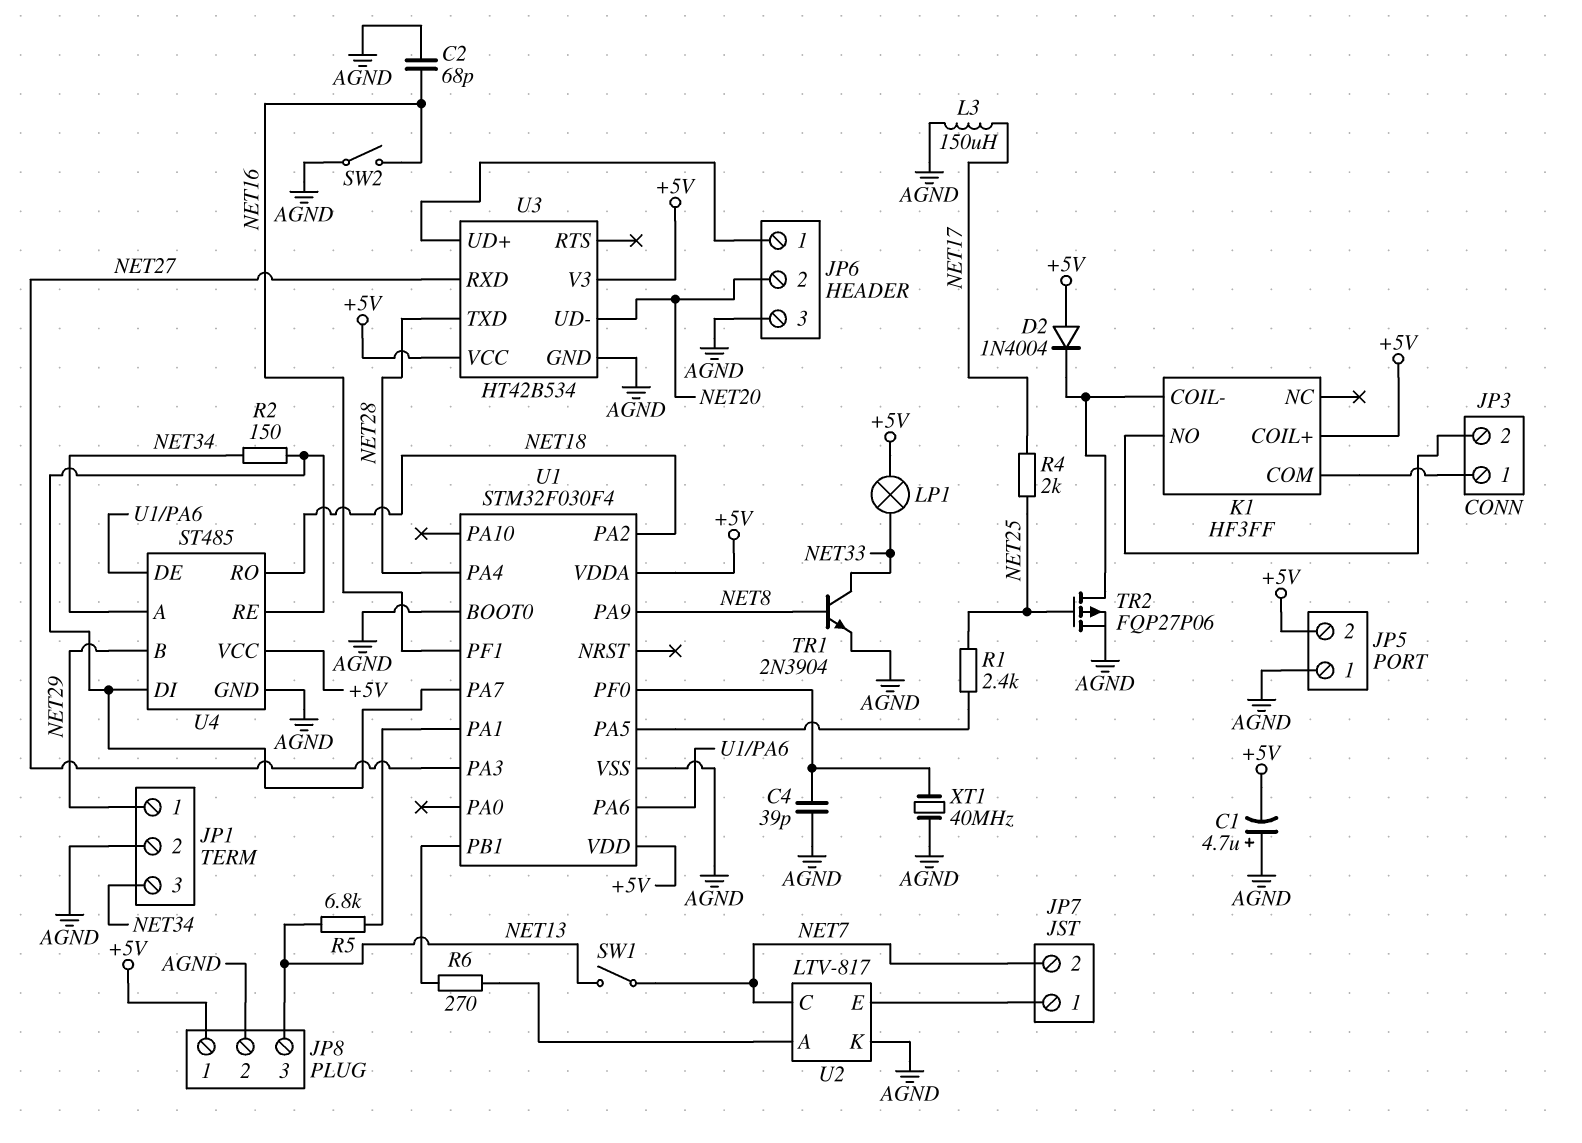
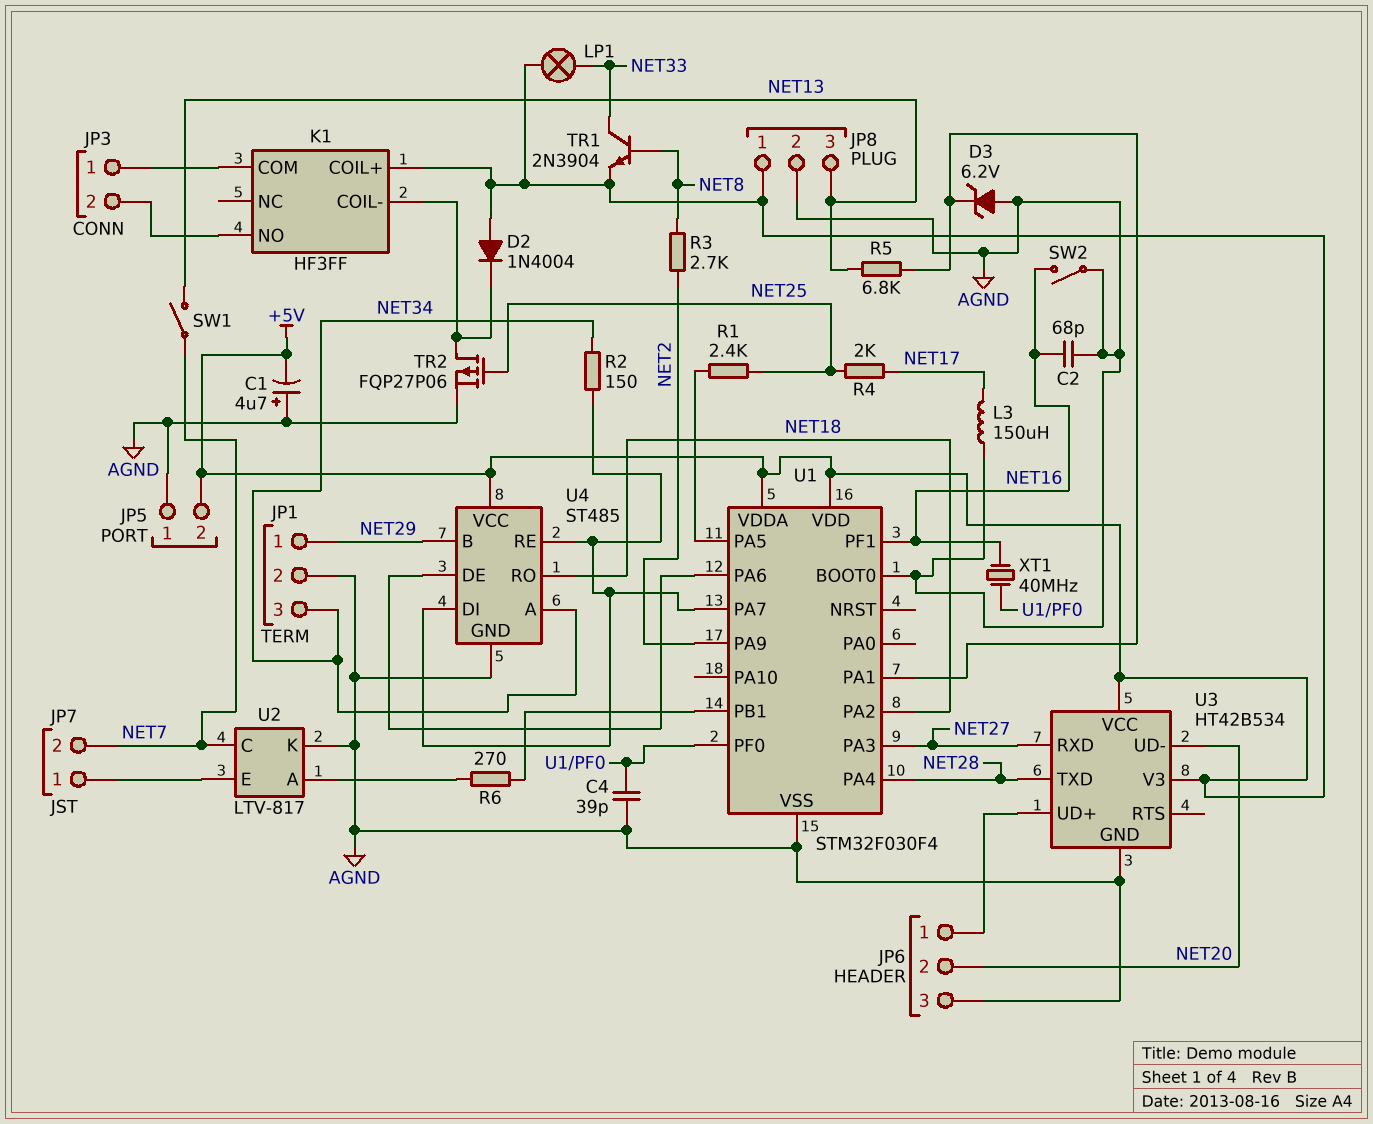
D3: none -> zener 6.2V (A AGND, K U1/PA1)
R3: none -> 2.7k (NET2, NET8)
TR1: NPN 2N3904 (B NET8, C NET33, E AGND) -> NPN 2N3904 (B NET8, C NET33, E +5V)
U1 pin PA9: NET8 -> NET2
XT1: 40MHz (AGND, U1/PF0) -> 40MHz (NET16, U1/PF0)

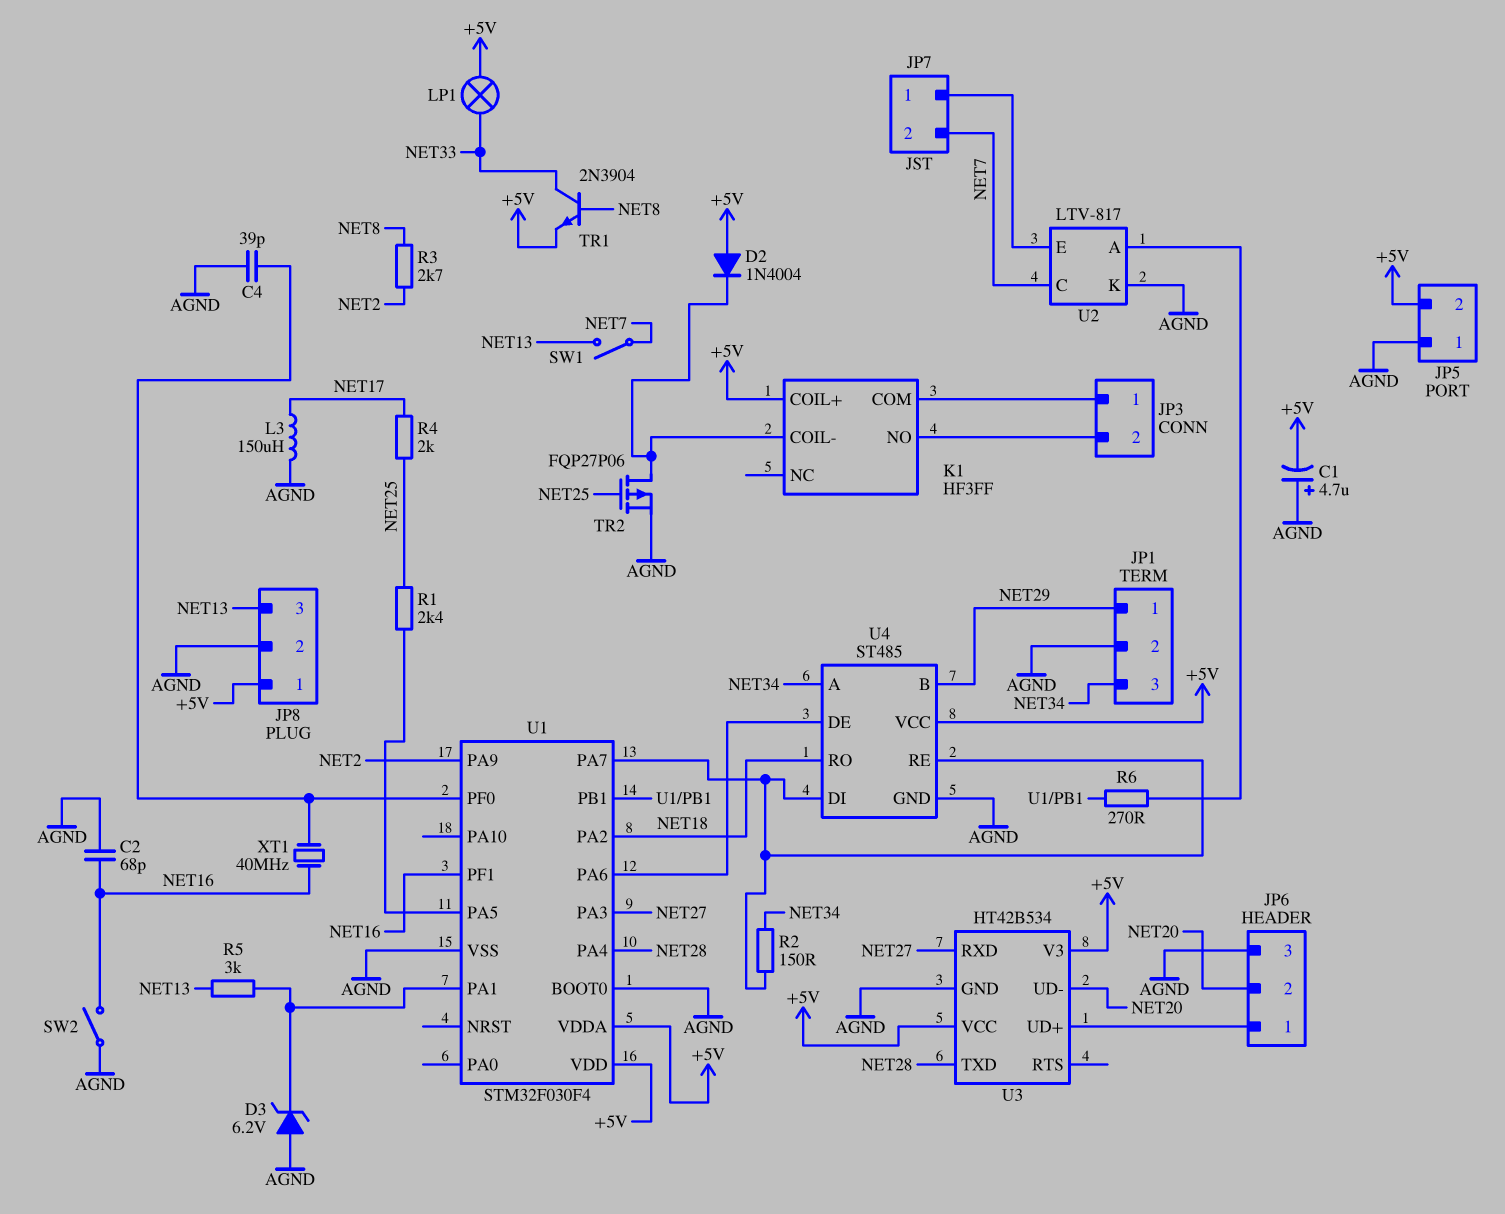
R5: 6.8k (NET13, U1/PA1) -> 3k (NET13, U1/PA1)

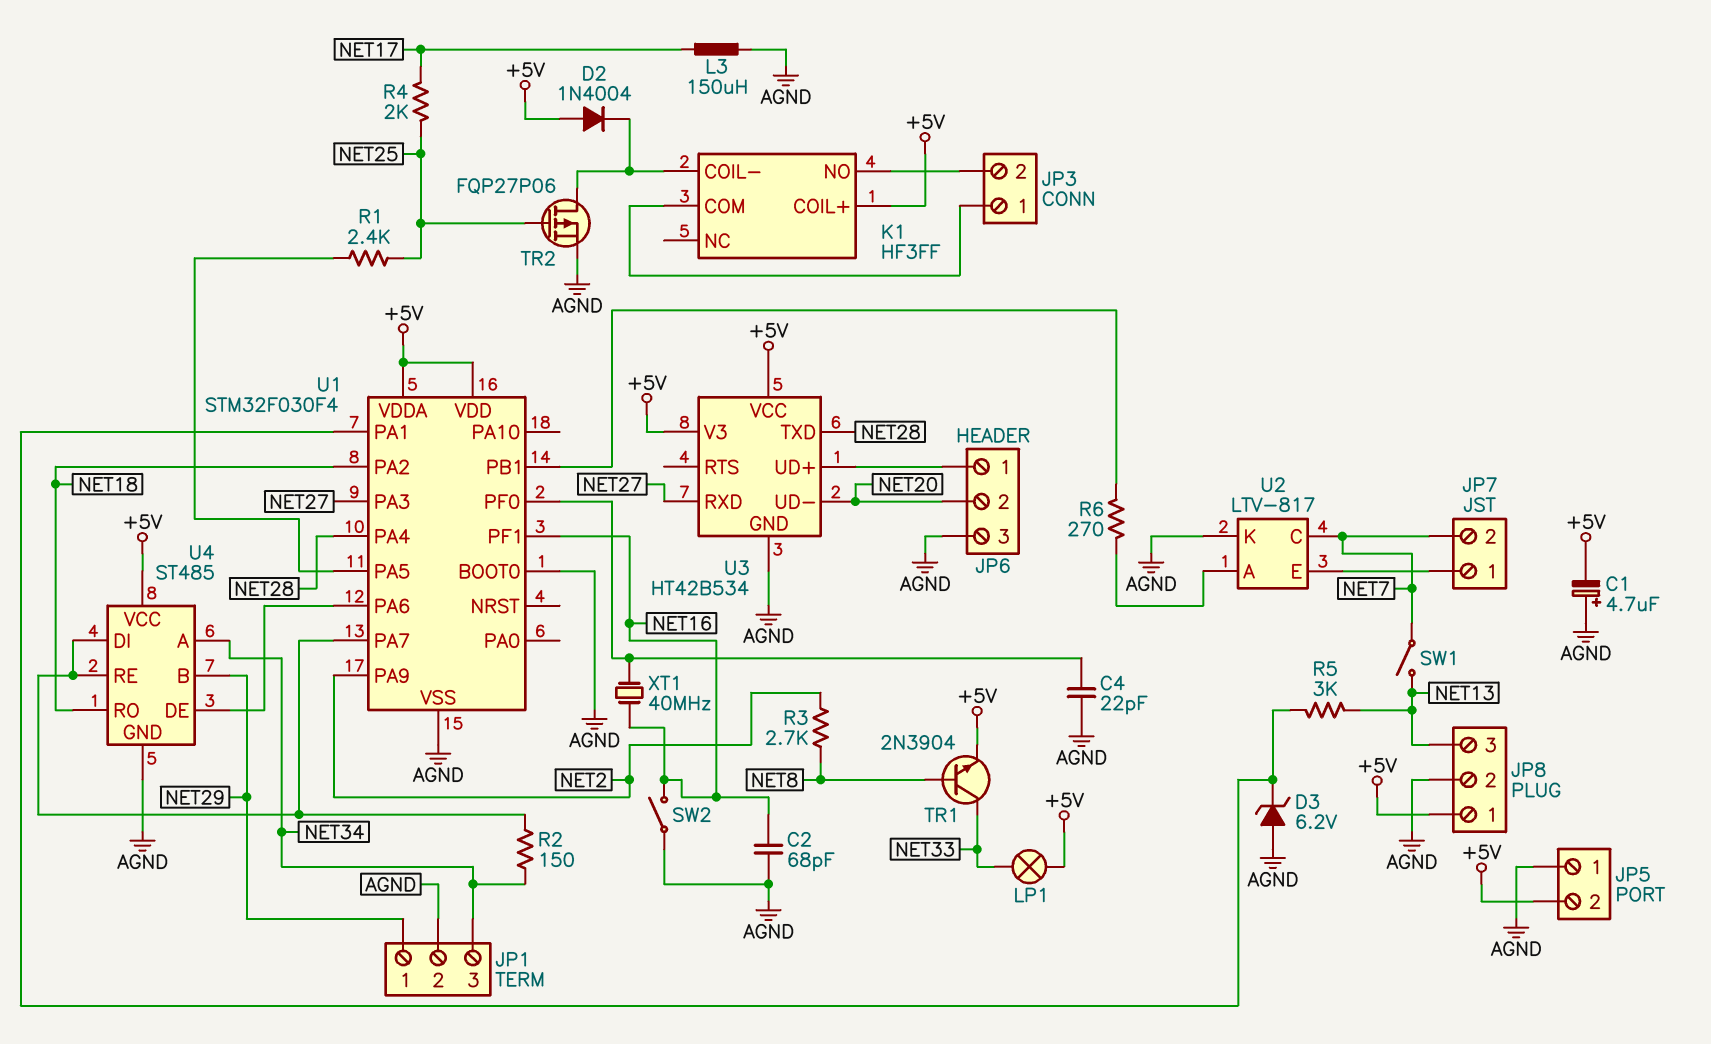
C4: 39pF (AGND, U1/PF0) -> 22pF (AGND, U1/PF0)

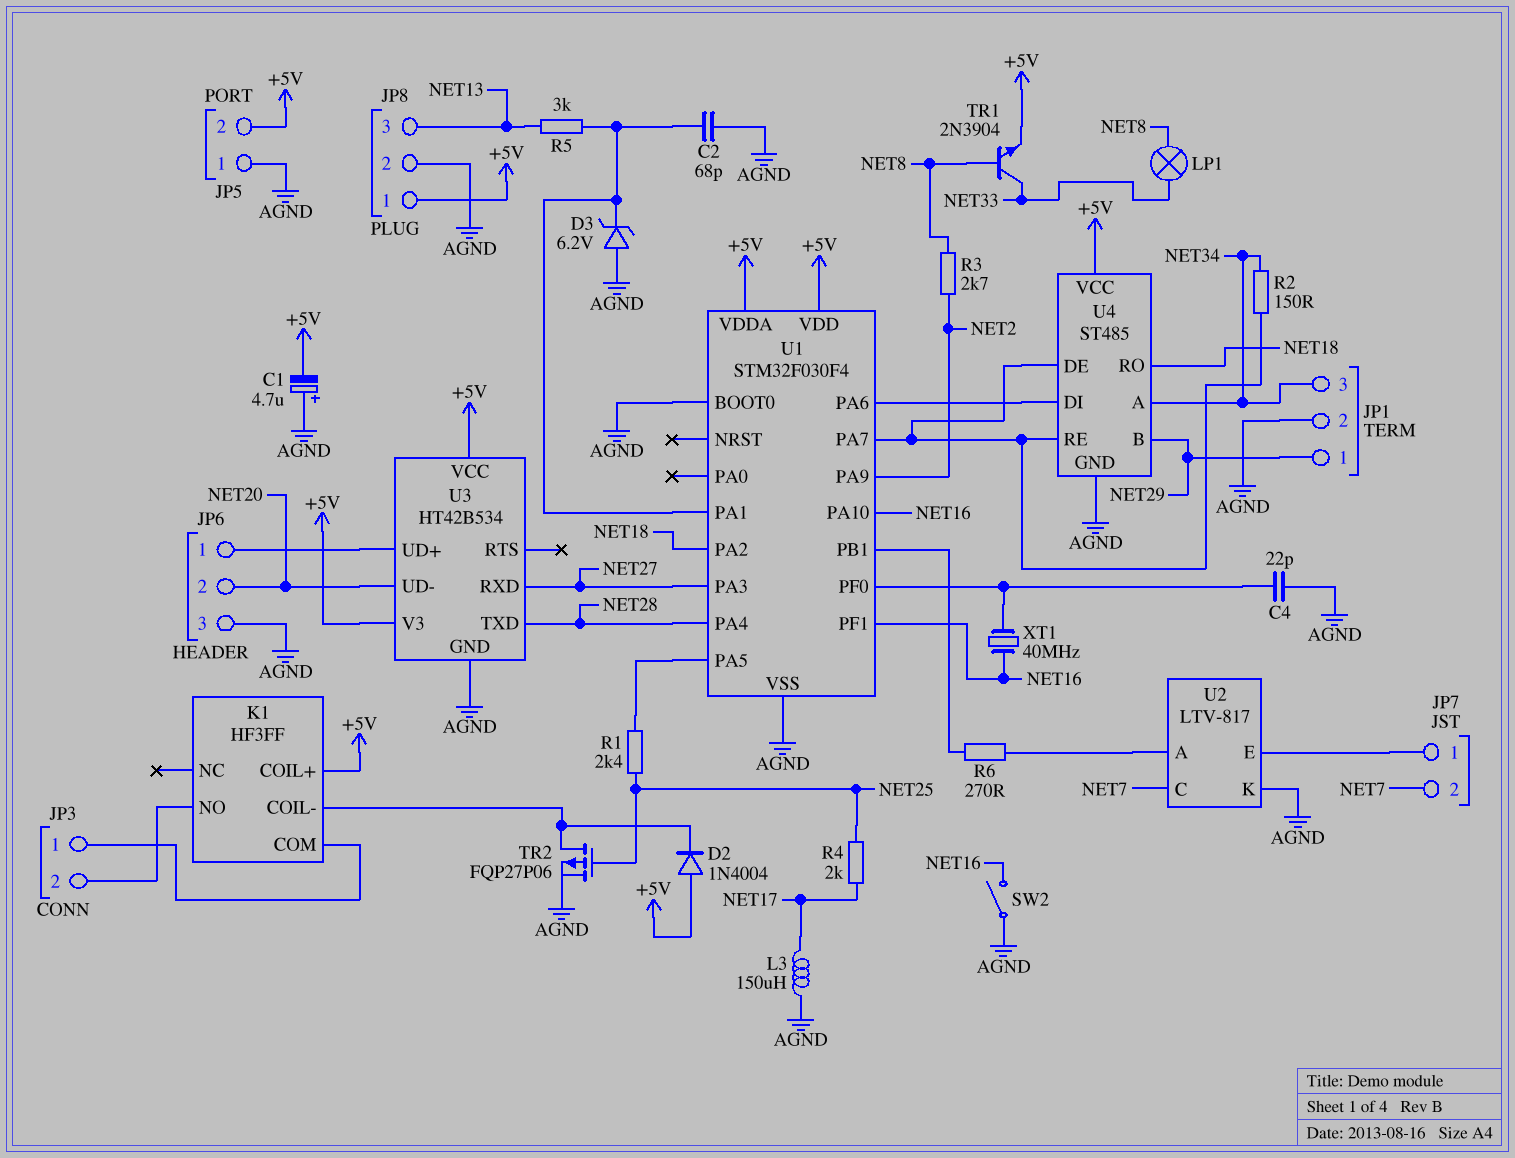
C2: 68pF (AGND, NET16) -> 68pF (AGND, U1/PA1)
LP1: lamp (+5V, NET33) -> lamp (NET8, NET33)
SW1: switch (NET7, NET13) -> none
U1 pin PA10: none -> NET16
U4 pin DE: U1/PA6 -> U1/PA7
U4 pin DI: U1/PA7 -> U1/PA6

